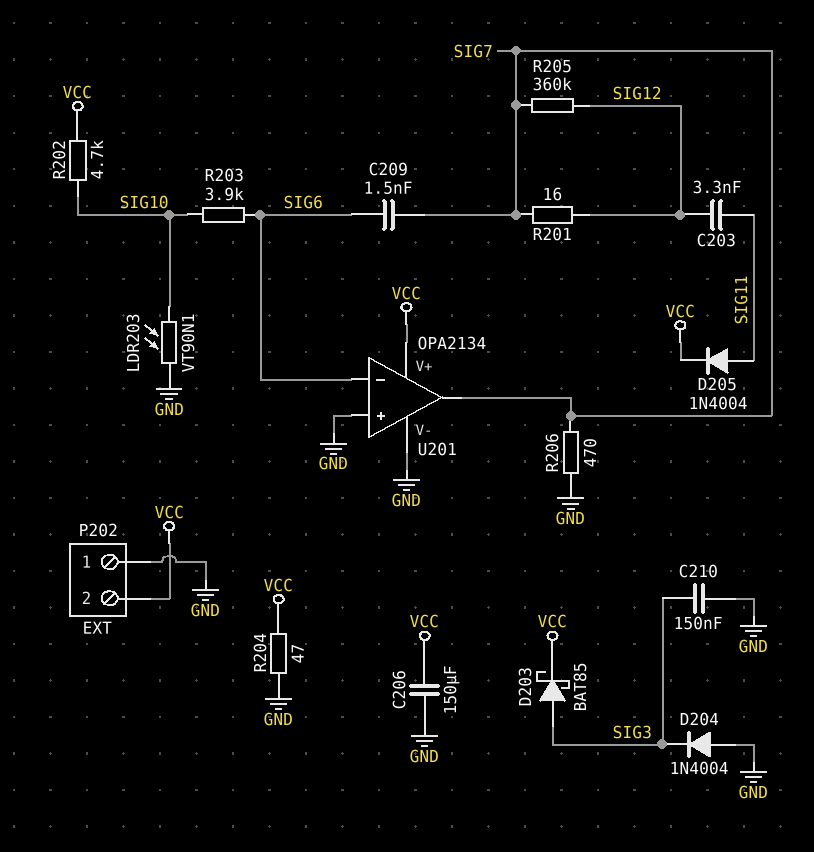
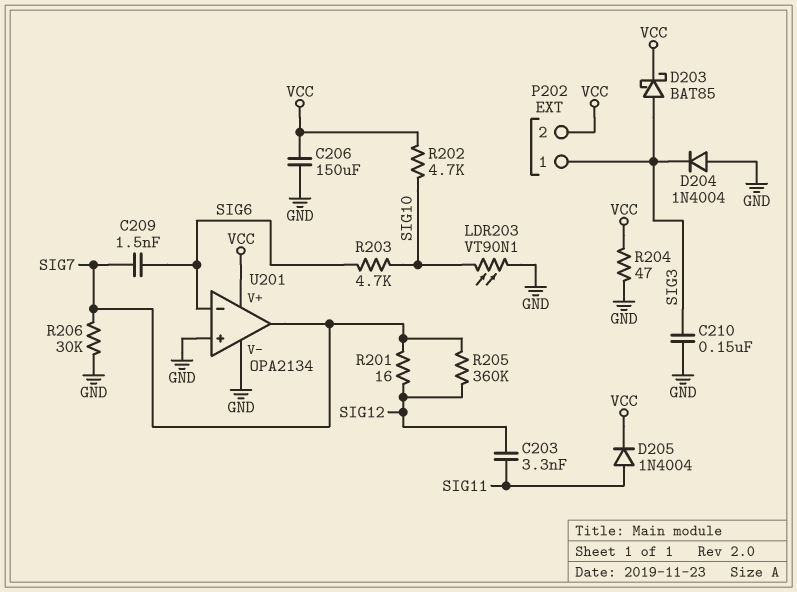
P202 pin 1: GND -> SIG3
R203: 3.9k (SIG6, SIG10) -> 4.7k (SIG6, SIG10)
R206: 470 (GND, SIG7) -> 30k (GND, SIG7)

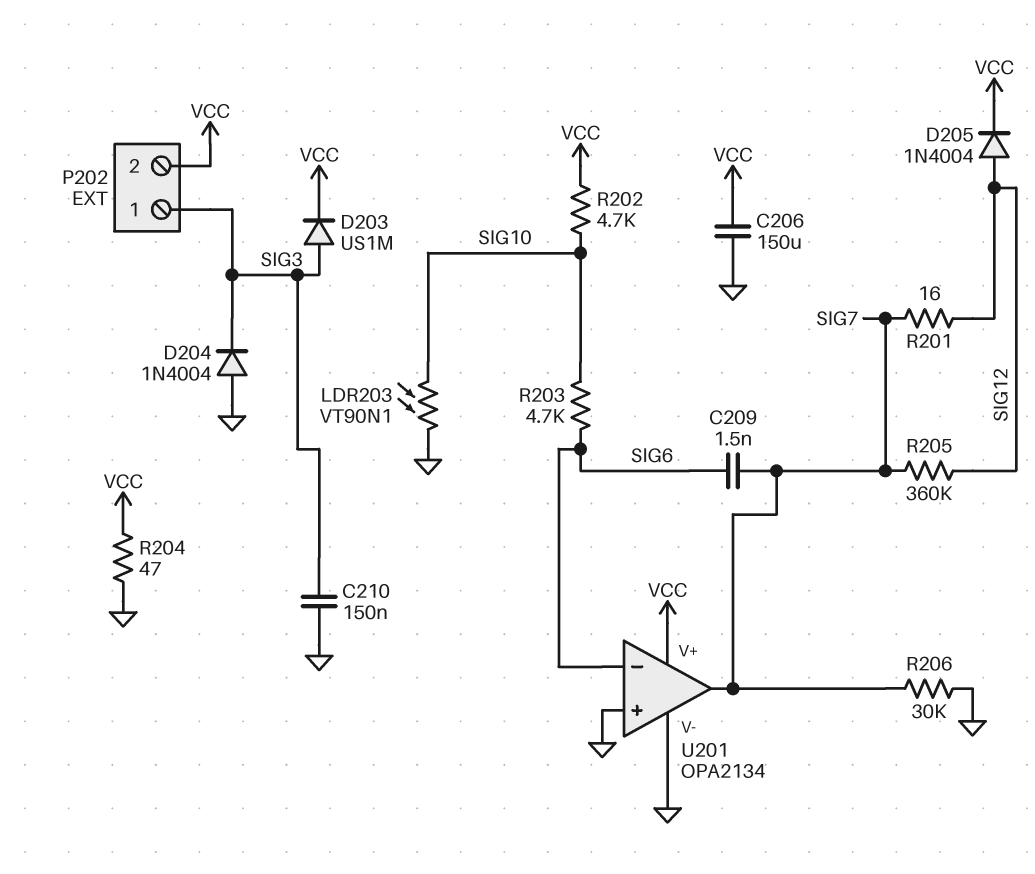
C203: 3.3nF (SIG11, SIG12) -> none
D203: schottky BAT85 (A SIG3, K VCC) -> diode US1M (A SIG3, K VCC)
D205: diode 1N4004 (A SIG11, K VCC) -> diode 1N4004 (A SIG12, K VCC)

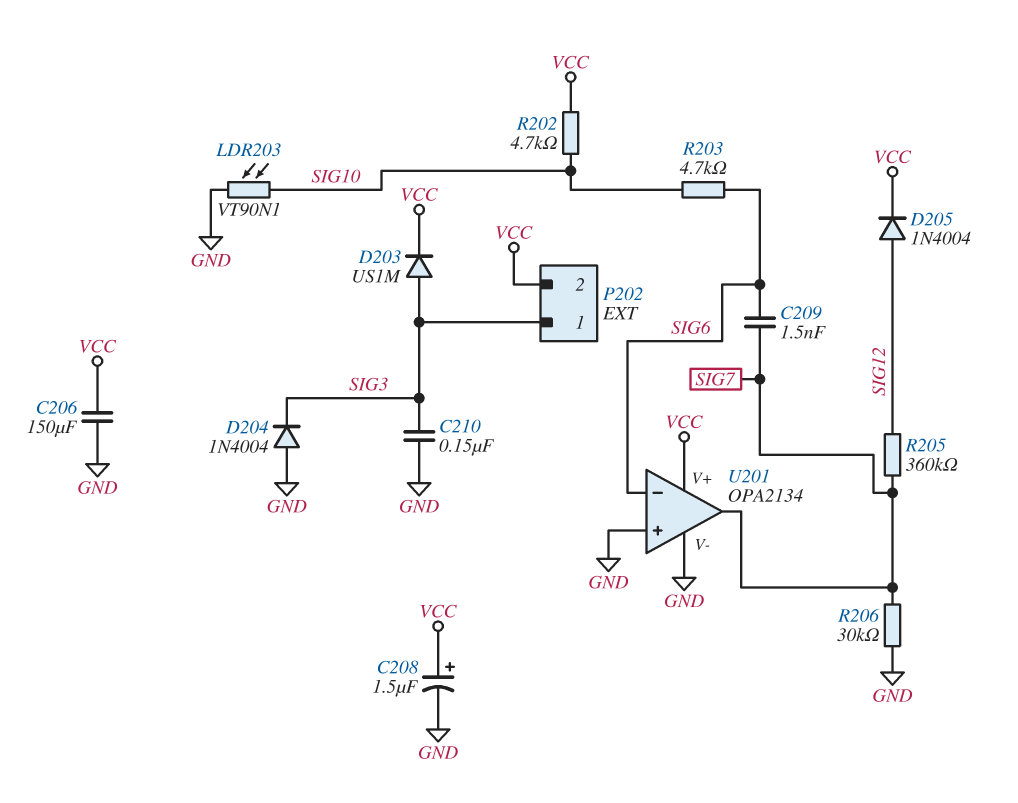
C208: none -> 1.5uF (plus VCC, minus GND)
R201: 16 (SIG7, SIG12) -> none
R204: 47 (GND, VCC) -> none

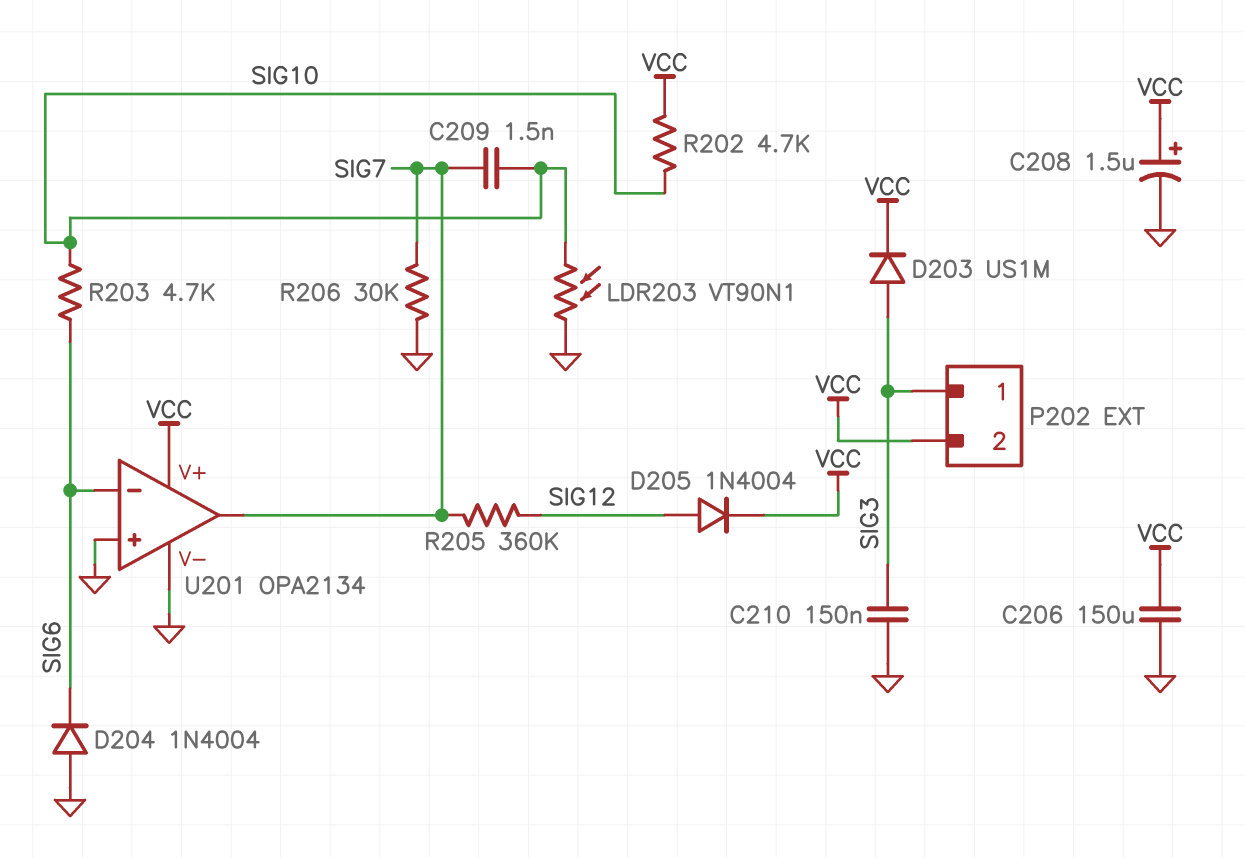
C209: 1.5nF (SIG6, SIG7) -> 1.5nF (SIG7, SIG10)
D204: diode 1N4004 (A GND, K SIG3) -> diode 1N4004 (A GND, K SIG6)

